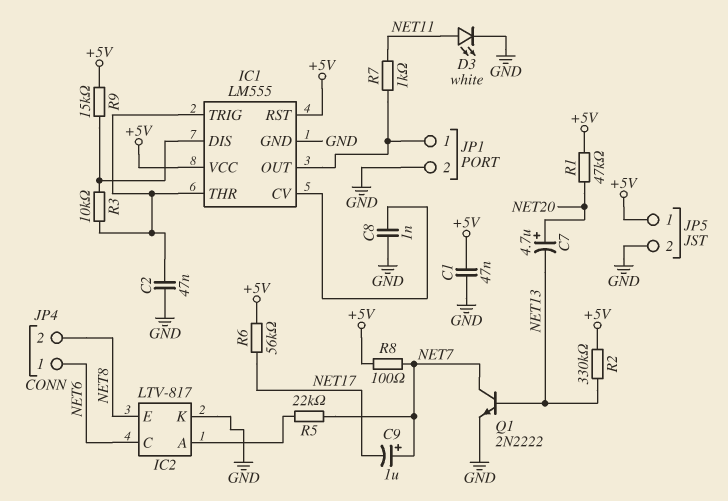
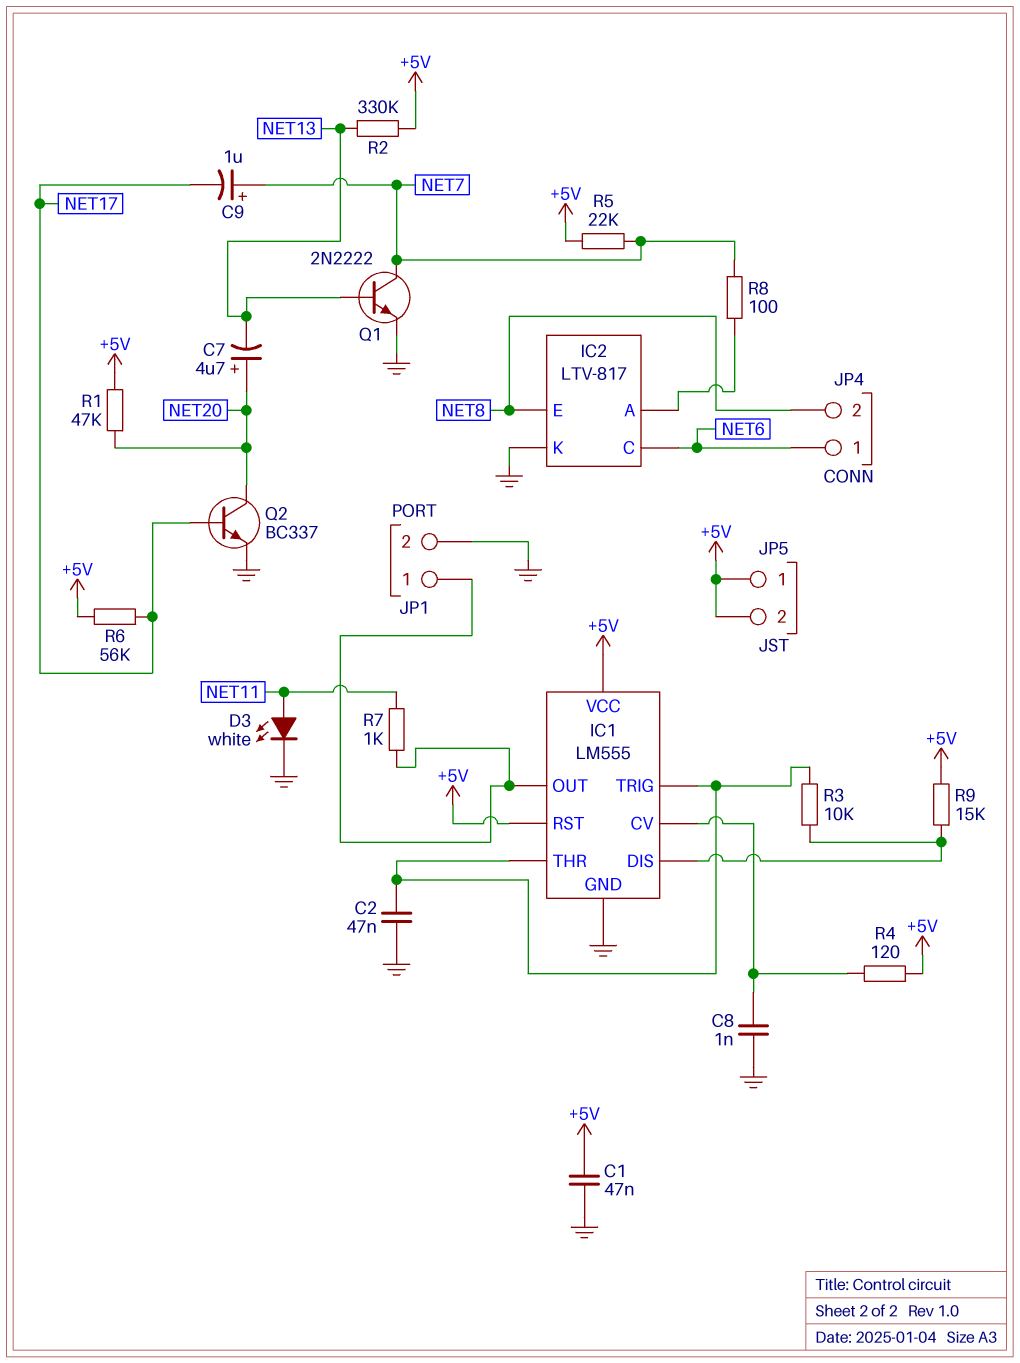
JP5 pin 2: GND -> +5V
Q2: none -> NPN BC337 (B NET17, C NET20, E GND)
R4: none -> 120 (+5V, IC1/CV)
R5: 22k (IC2/A, NET7) -> 22k (+5V, NET7)
R8: 100 (+5V, NET7) -> 100 (IC2/A, NET7)

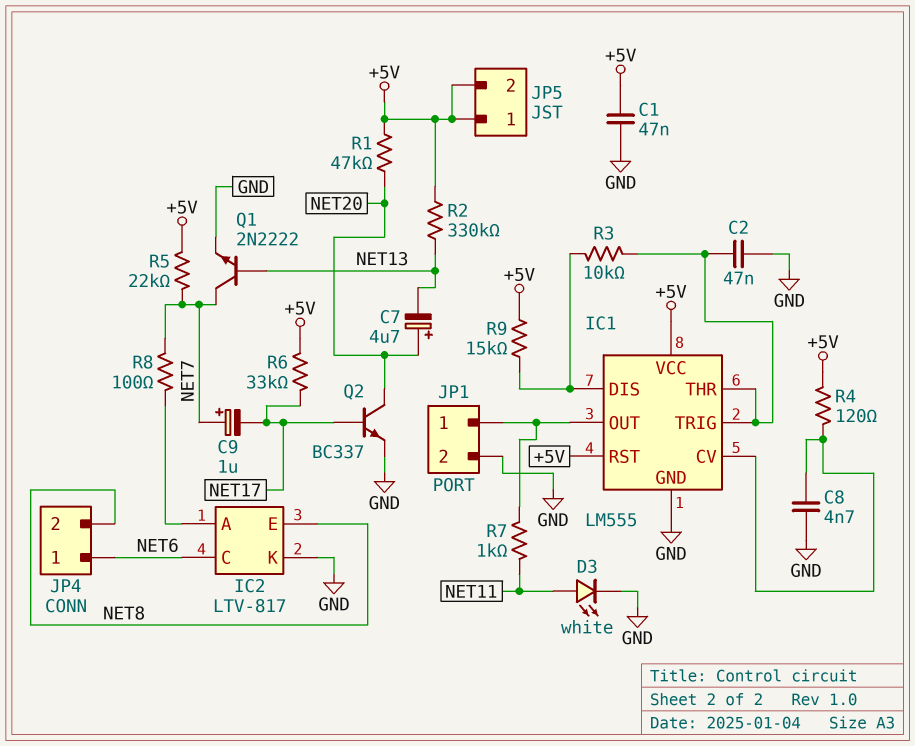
C8: 1nF (GND, IC1/CV) -> 4.7nF (GND, IC1/CV)
R6: 56k (+5V, NET17) -> 33k (+5V, NET17)

